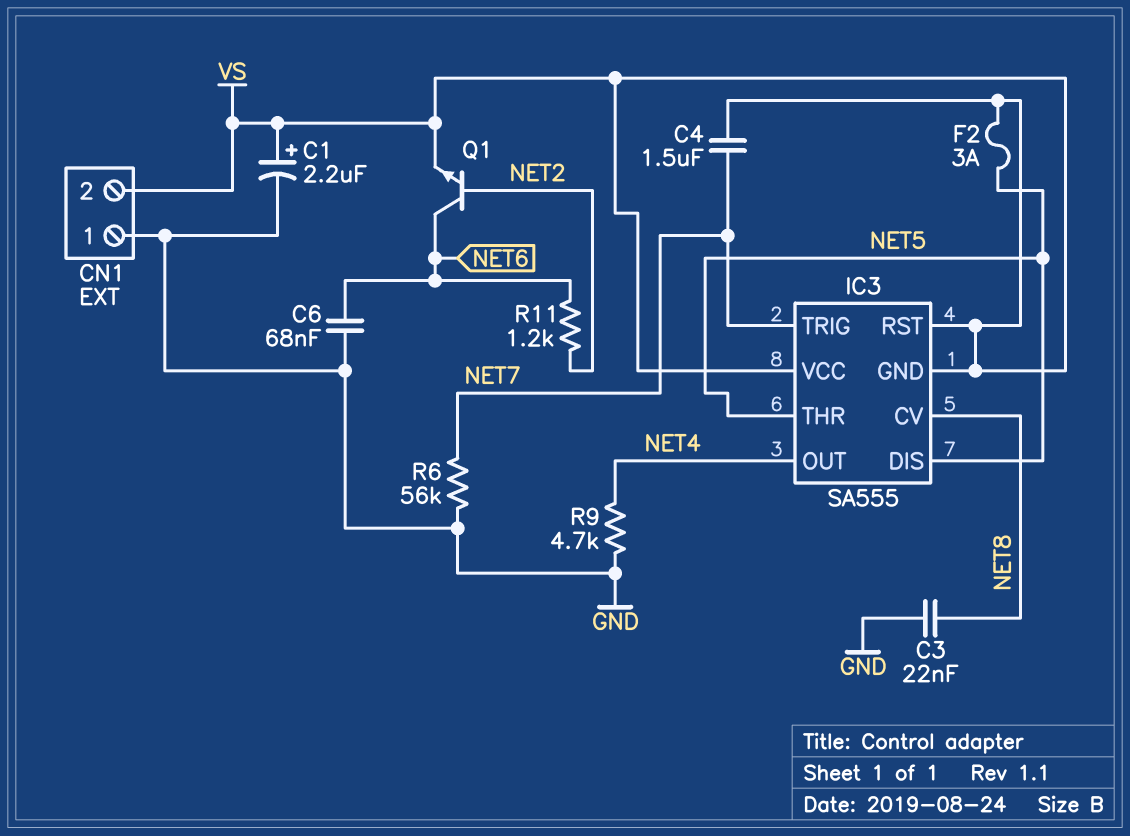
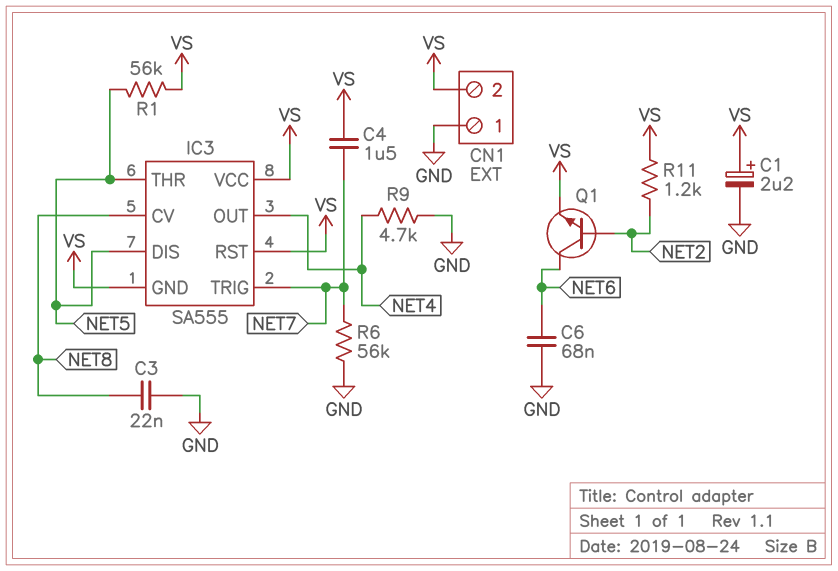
F2: 3A (NET5, VS) -> none
R1: none -> 56k (NET5, VS)
R11: 1.2k (NET2, NET6) -> 1.2k (NET2, VS)

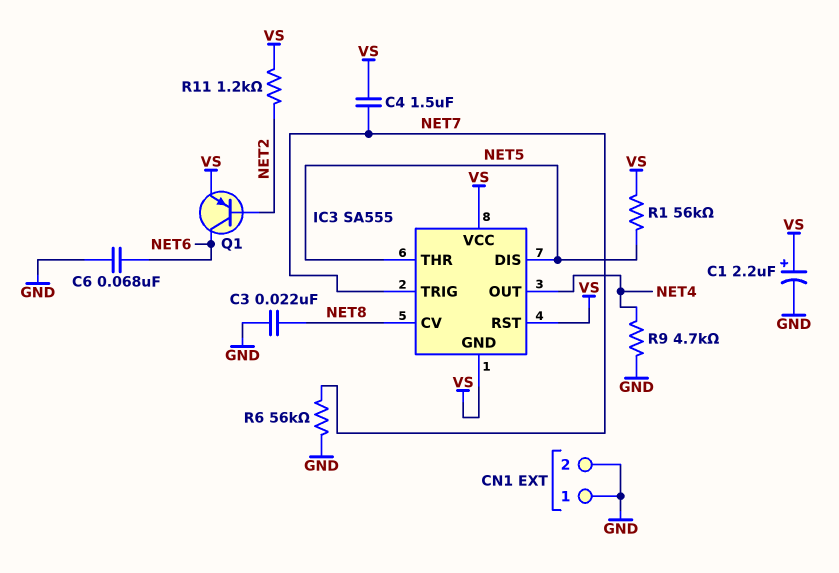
CN1 pin 2: VS -> GND
Q1: NPN (B NET2, C NET6, E VS) -> PNP (B NET2, C NET6, E VS)

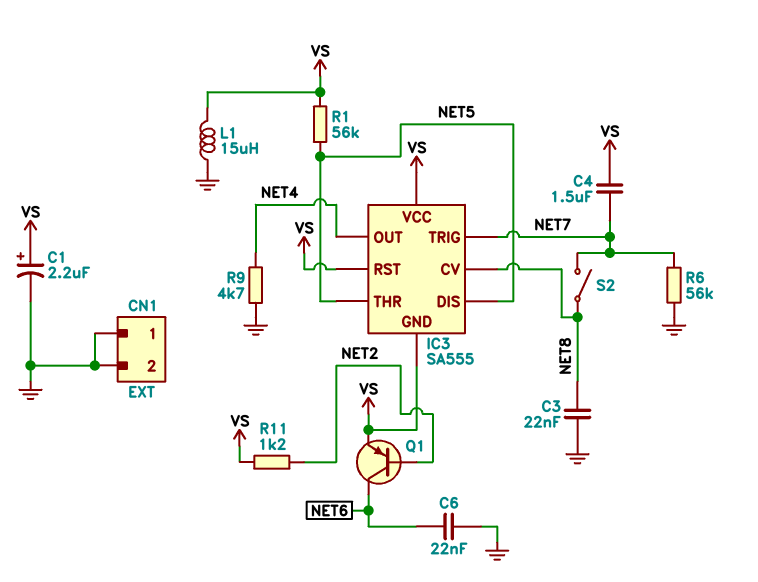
C6: 68nF (GND, NET6) -> 22nF (GND, NET6)
L1: none -> 15uH (GND, VS)
S2: none -> switch (NET7, NET8)

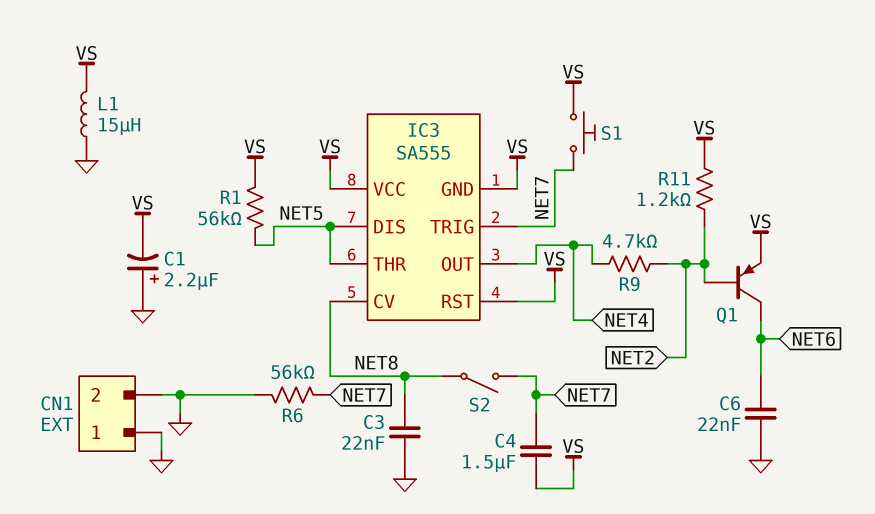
C1: 2.2uF (plus VS, minus GND) -> 2.2uF (plus GND, minus VS)
R9: 4.7k (GND, NET4) -> 4.7k (NET2, NET4)
S1: none -> button (NET7, VS)

